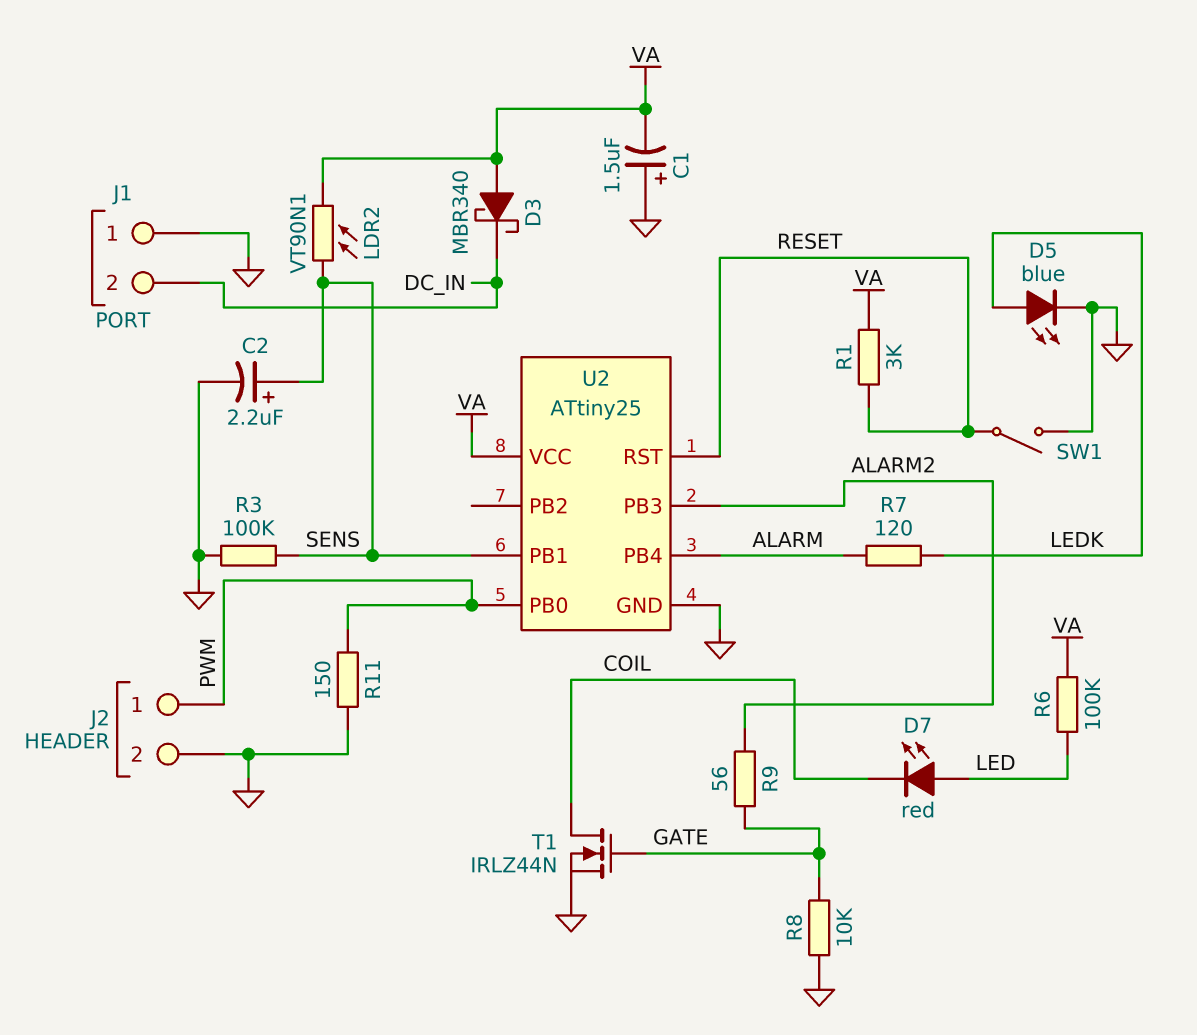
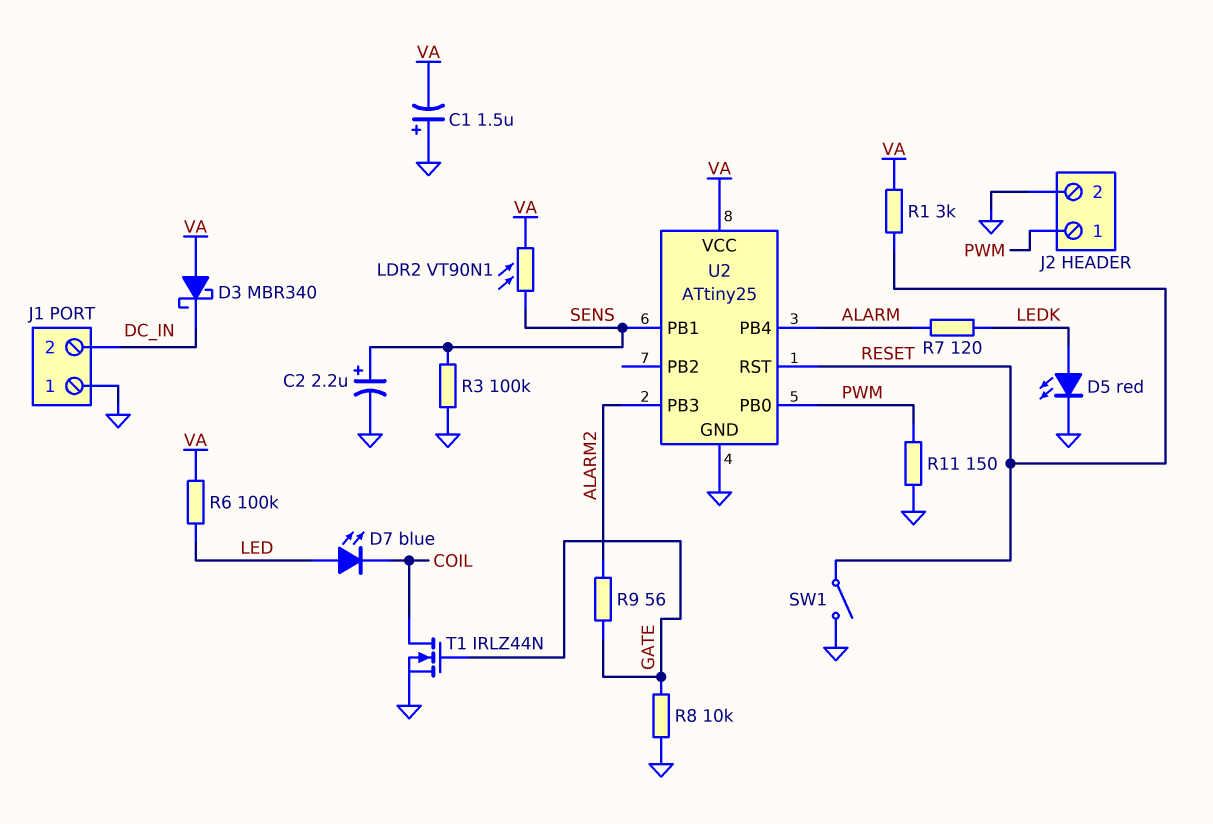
D5: LED blue (A LEDK, K GND) -> LED red (A LEDK, K GND)
D7: LED red (A LED, K COIL) -> LED blue (A LED, K COIL)

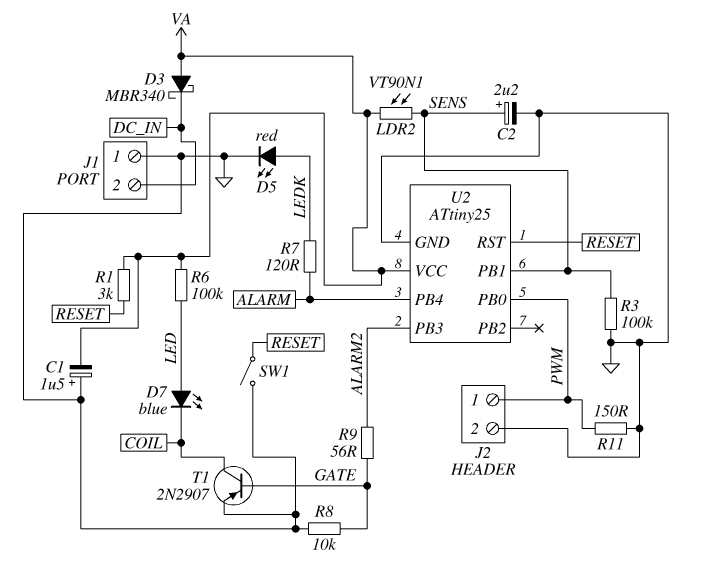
T1: NMOS IRLZ44N (G GATE, D COIL, S GND) -> PNP 2N2907 (B GATE, C COIL, E GND)

